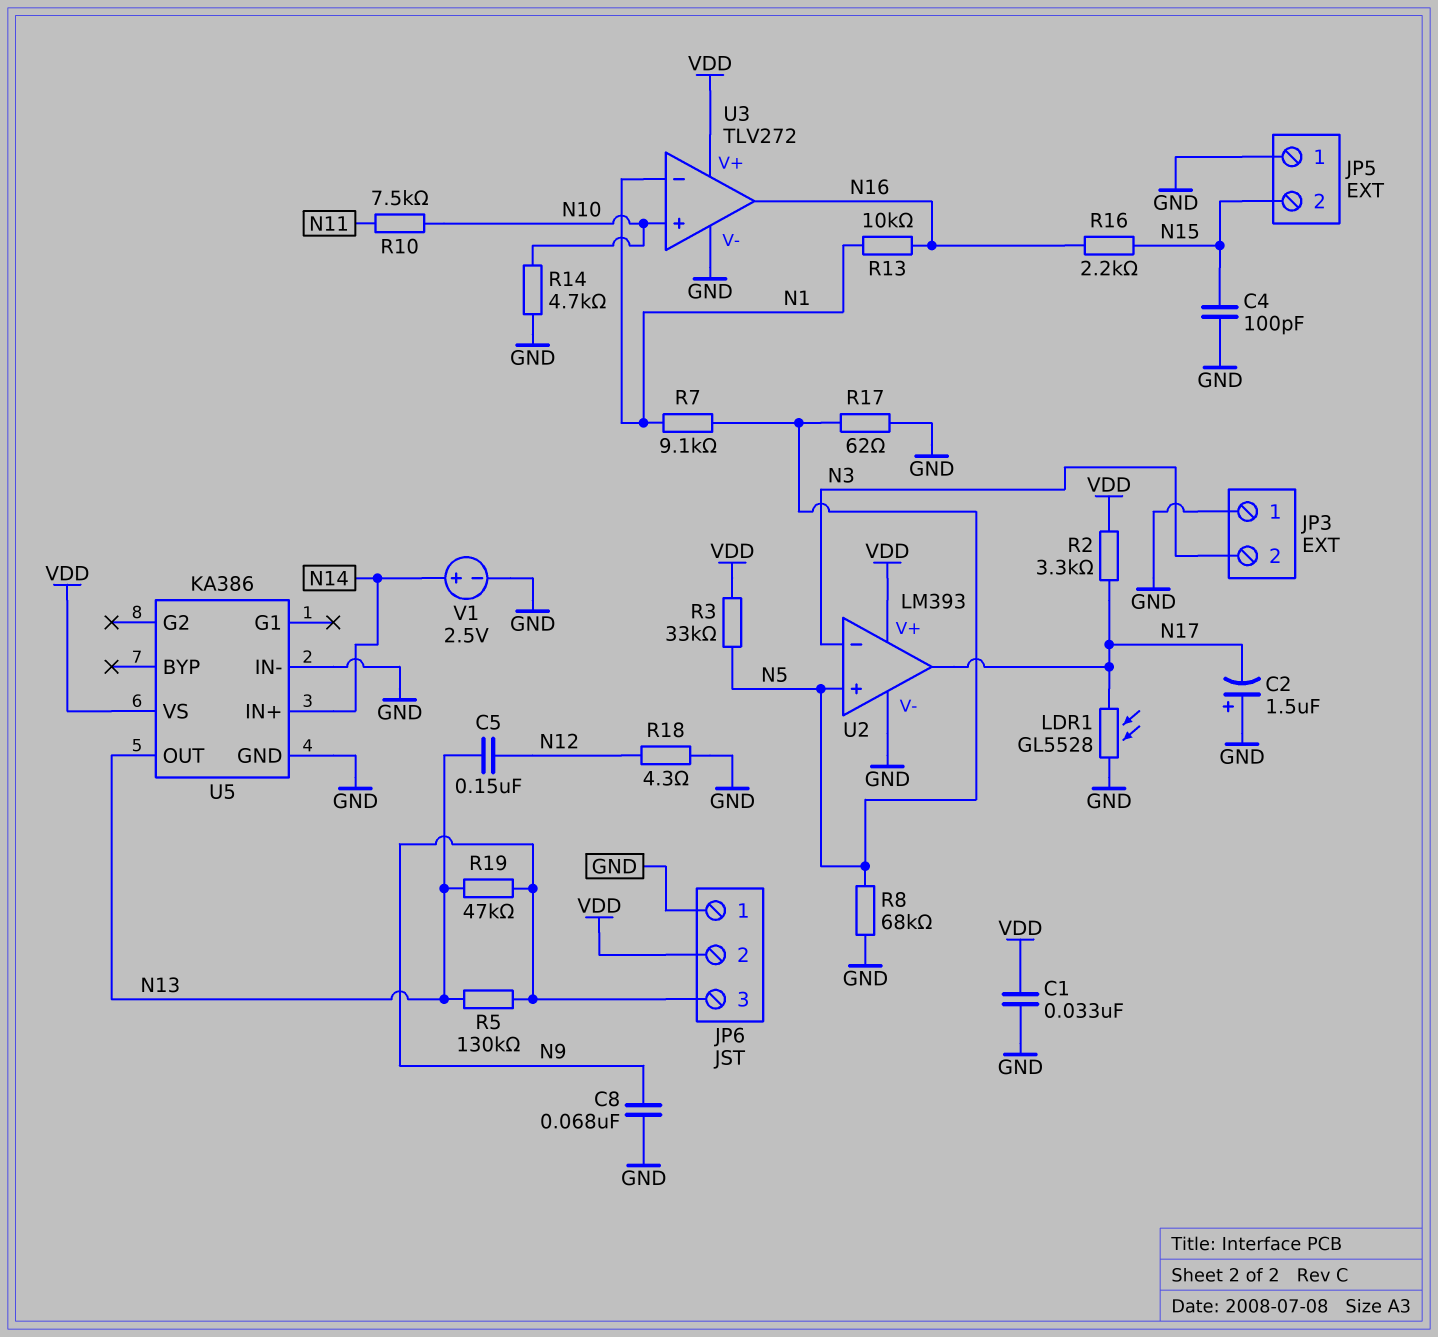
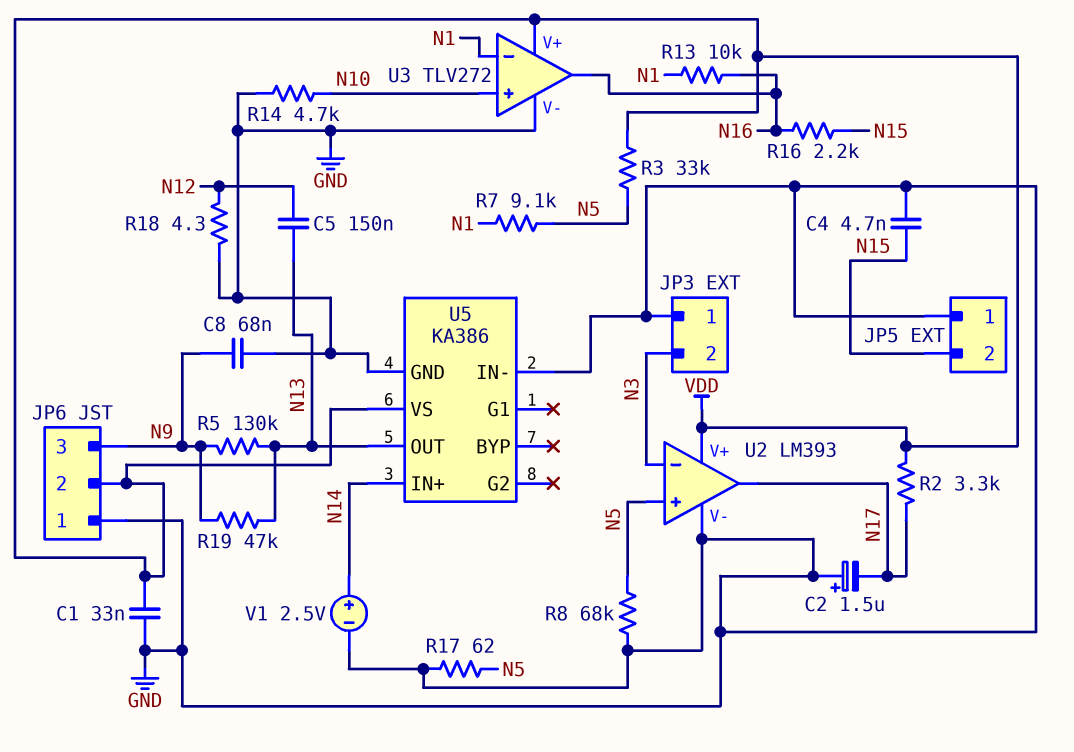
C4: 100pF (GND, N15) -> 4.7nF (GND, N15)
LDR1: GL5528 (GND, N17) -> none
R10: 7.5k (N10, N11) -> none

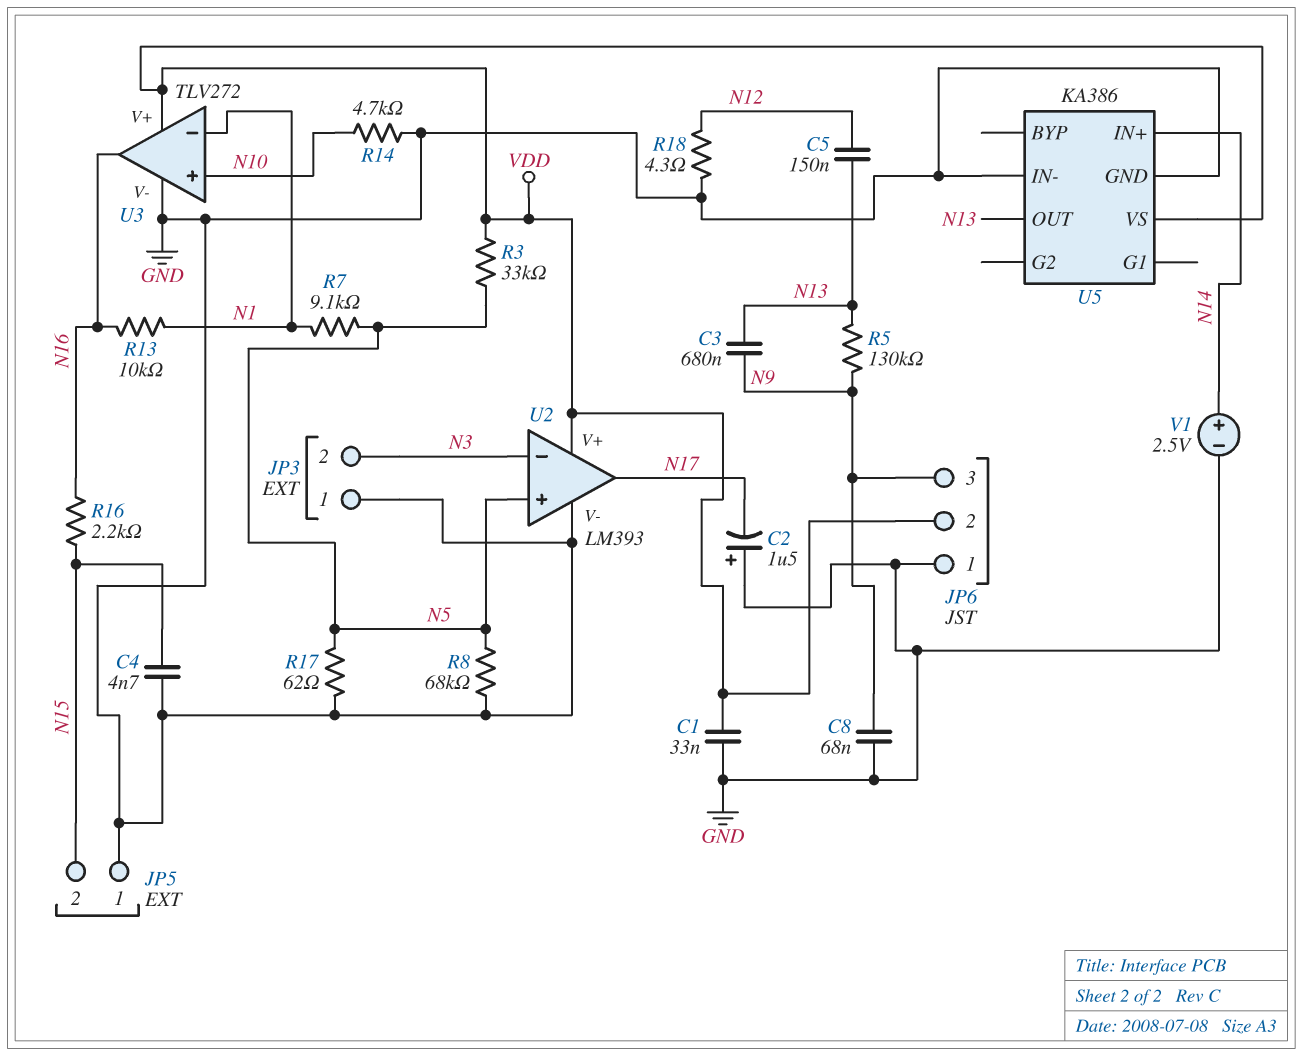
C3: none -> 680nF (N9, N13)
R2: 3.3k (N17, VDD) -> none
R19: 47k (N9, N13) -> none

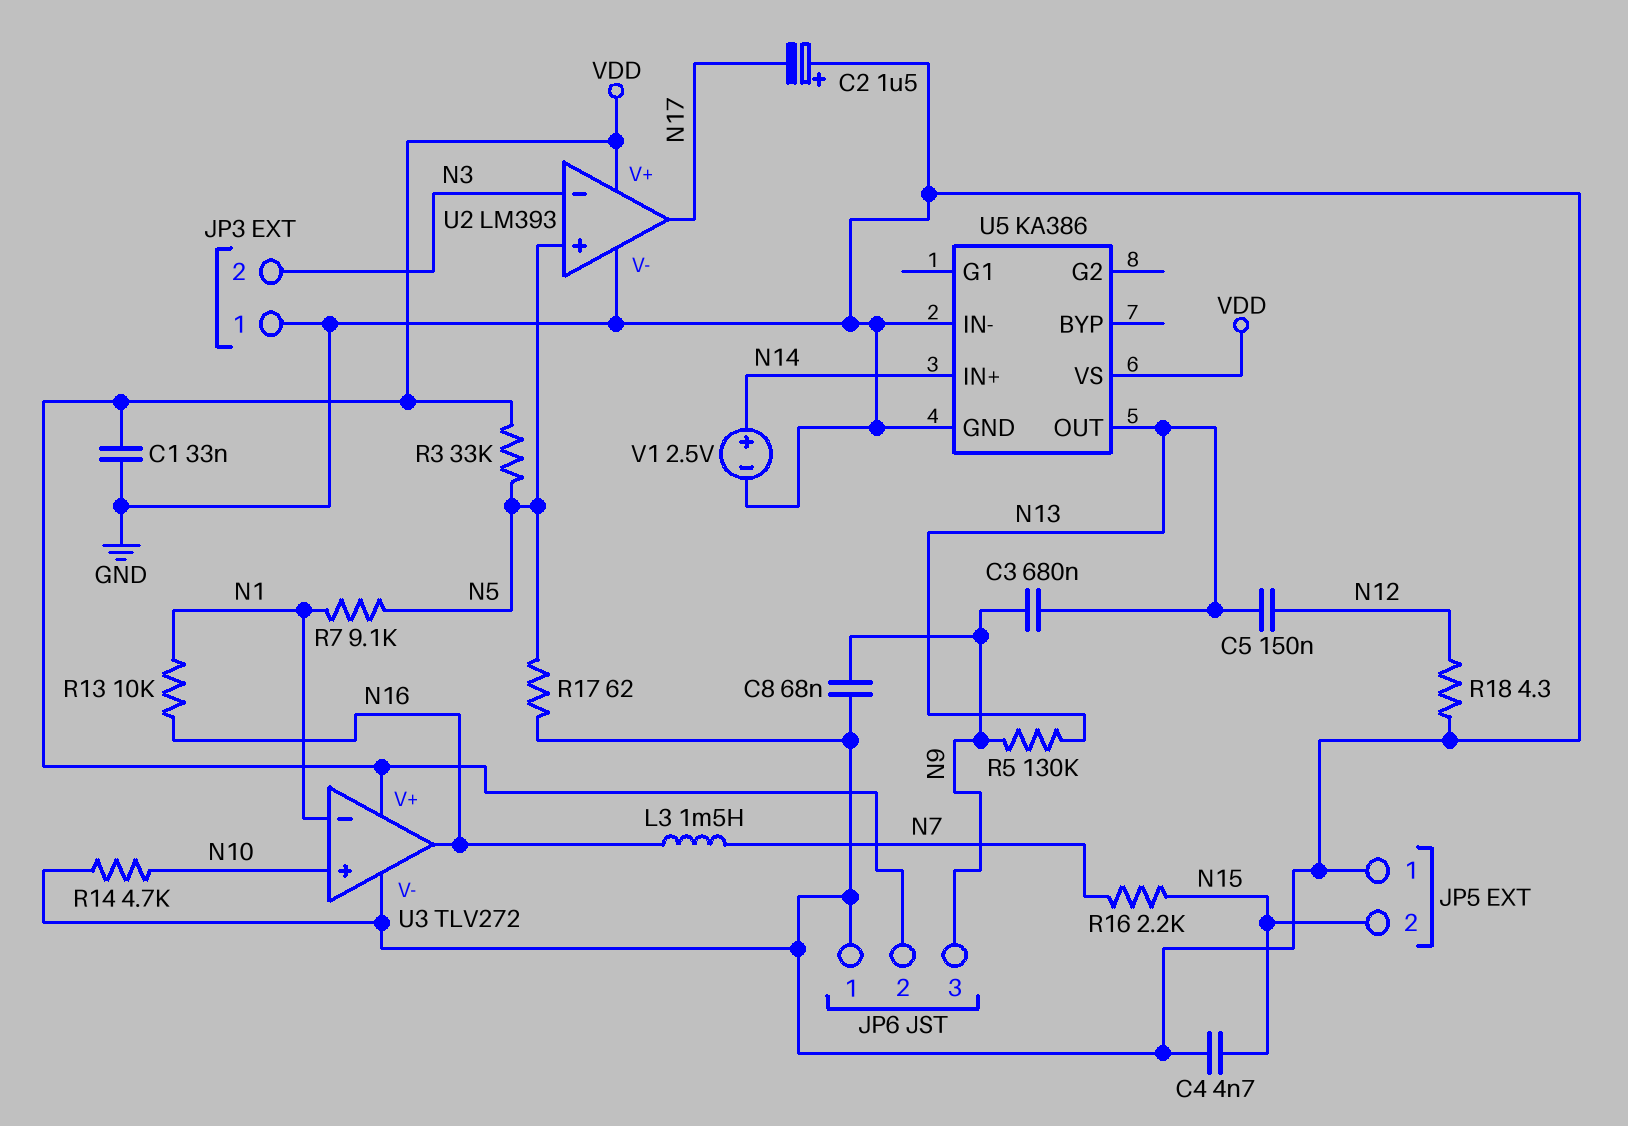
L3: none -> 1.5mH (N7, N16)
R8: 68k (GND, N5) -> none
R16: 2.2k (N15, N16) -> 2.2k (N7, N15)

